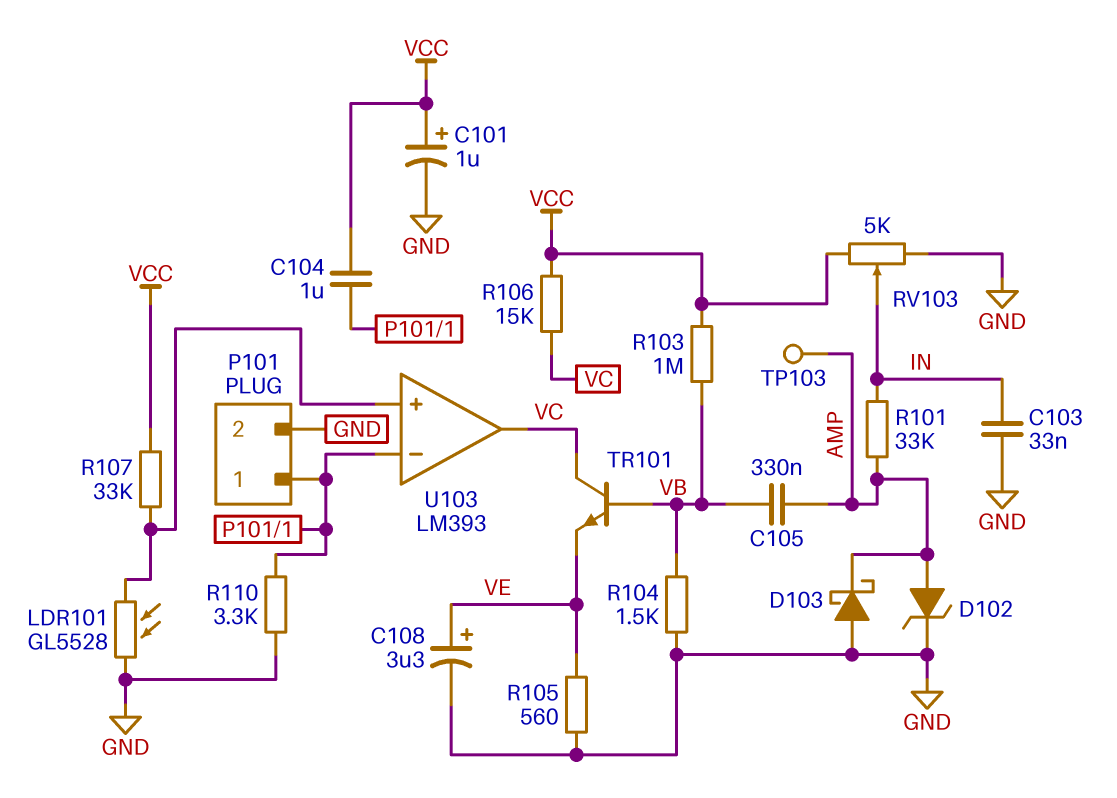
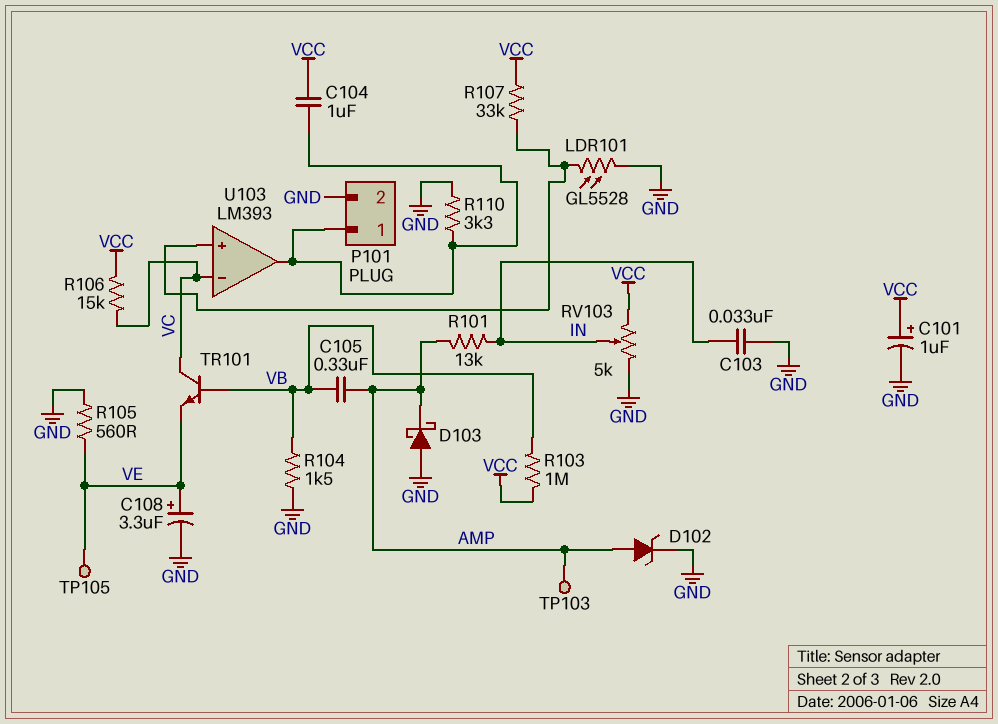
R101: 33k (AMP, IN) -> 13k (AMP, IN)
TP105: none -> test point (VE)
U103 pin in-: P101/1 -> VC
U103 pin out: VC -> P101/1

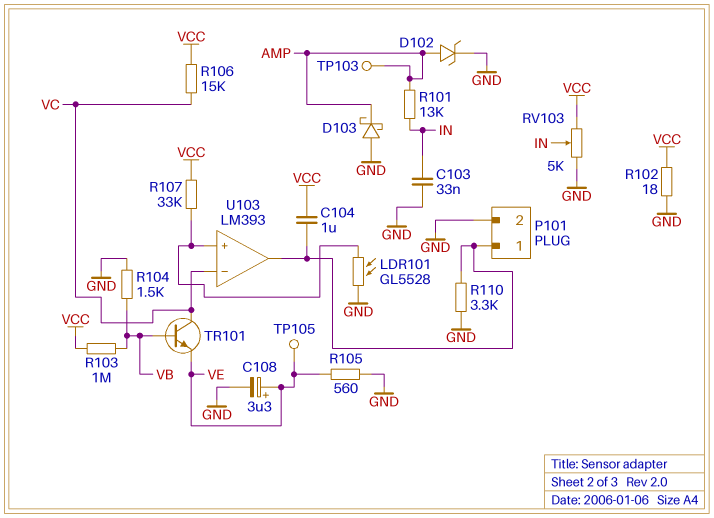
C101: 1uF (plus VCC, minus GND) -> none
C105: 330nF (AMP, VB) -> none
R102: none -> 18 (GND, VCC)

